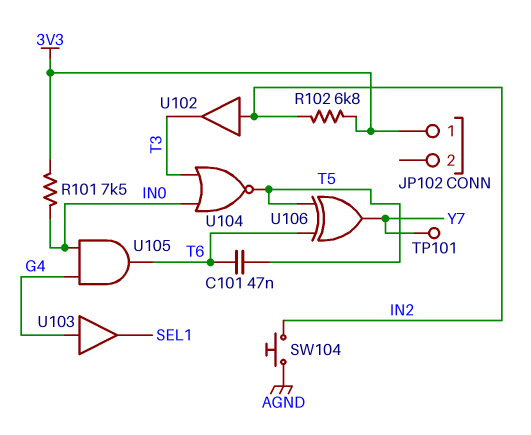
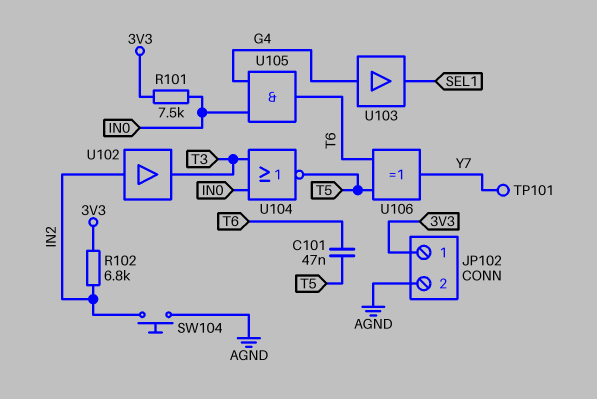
JP102 pin 2: none -> AGND

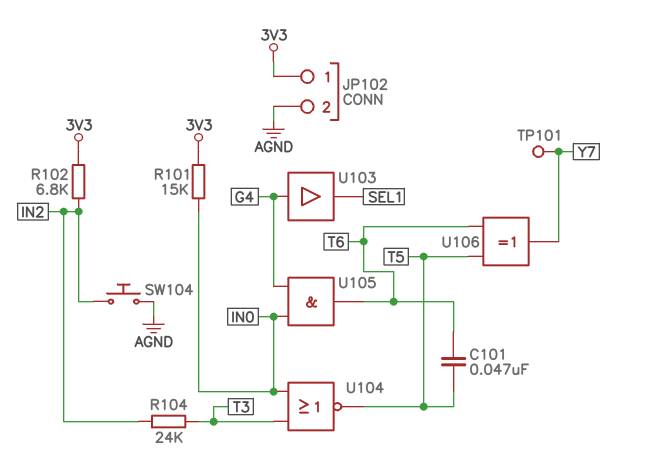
R101: 7.5k (3V3, IN0) -> 15k (3V3, IN0)
R104: none -> 24k (IN2, T3)
U102: buffer (in IN2, out T3) -> none

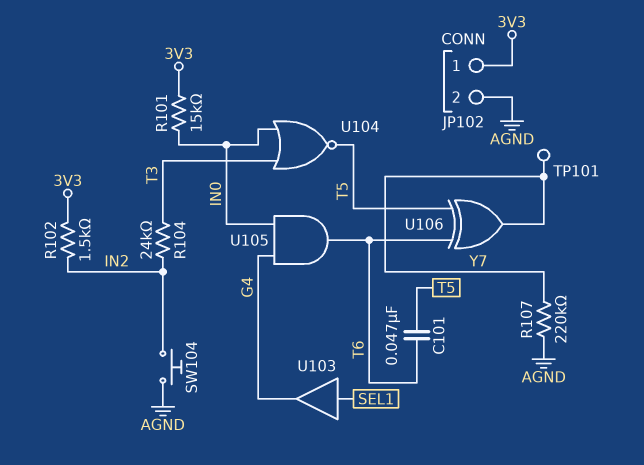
R102: 6.8k (3V3, IN2) -> 1.5k (3V3, IN2)
R107: none -> 220k (AGND, Y7)
U103: buffer (in G4, out SEL1) -> buffer (in SEL1, out G4)

